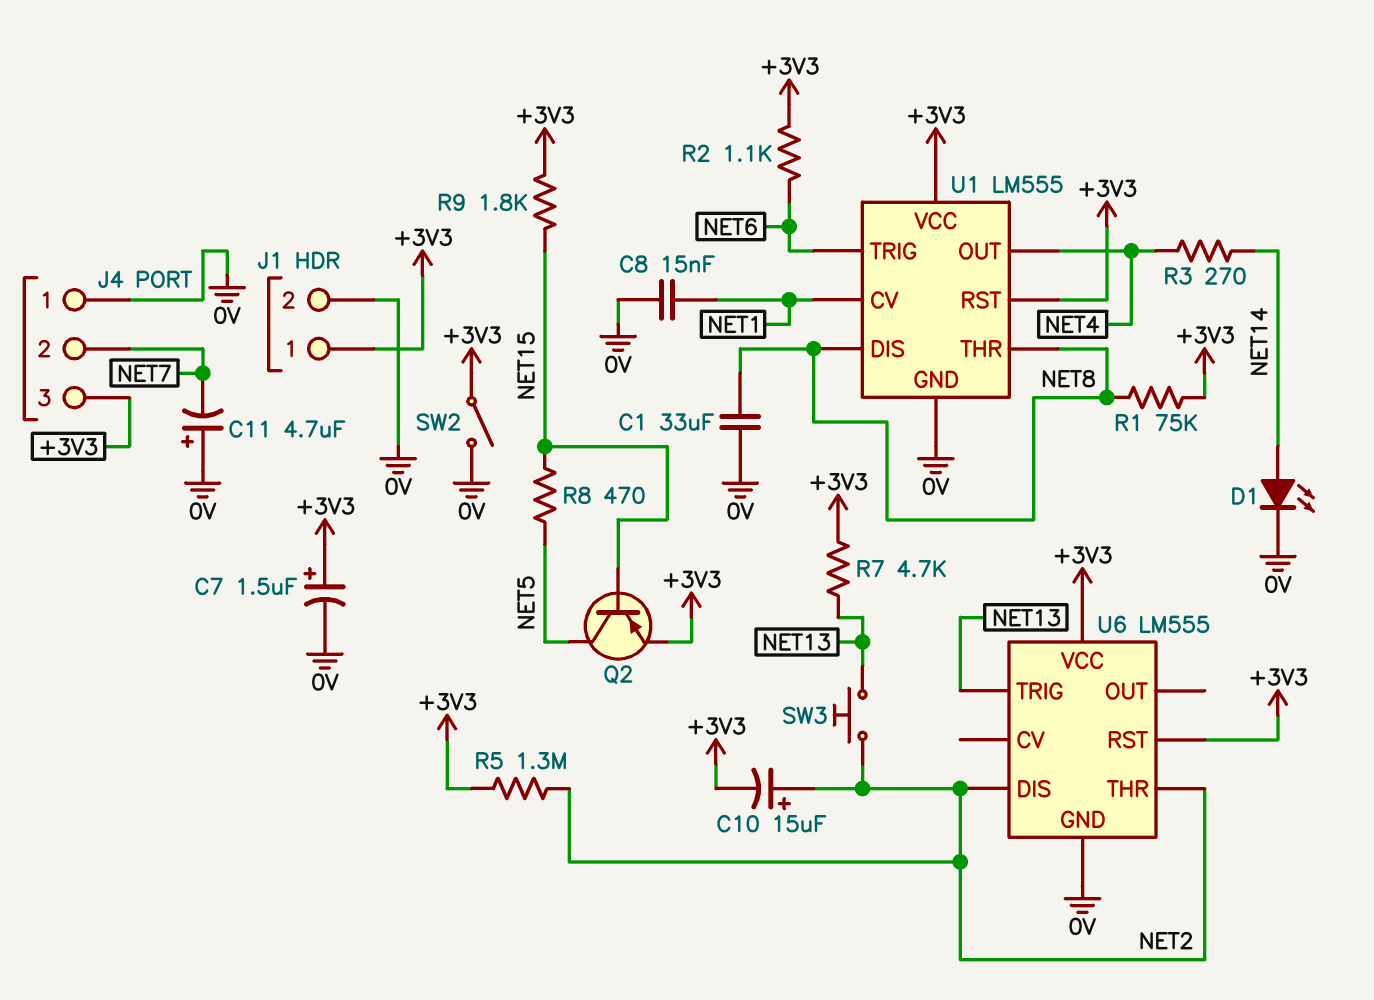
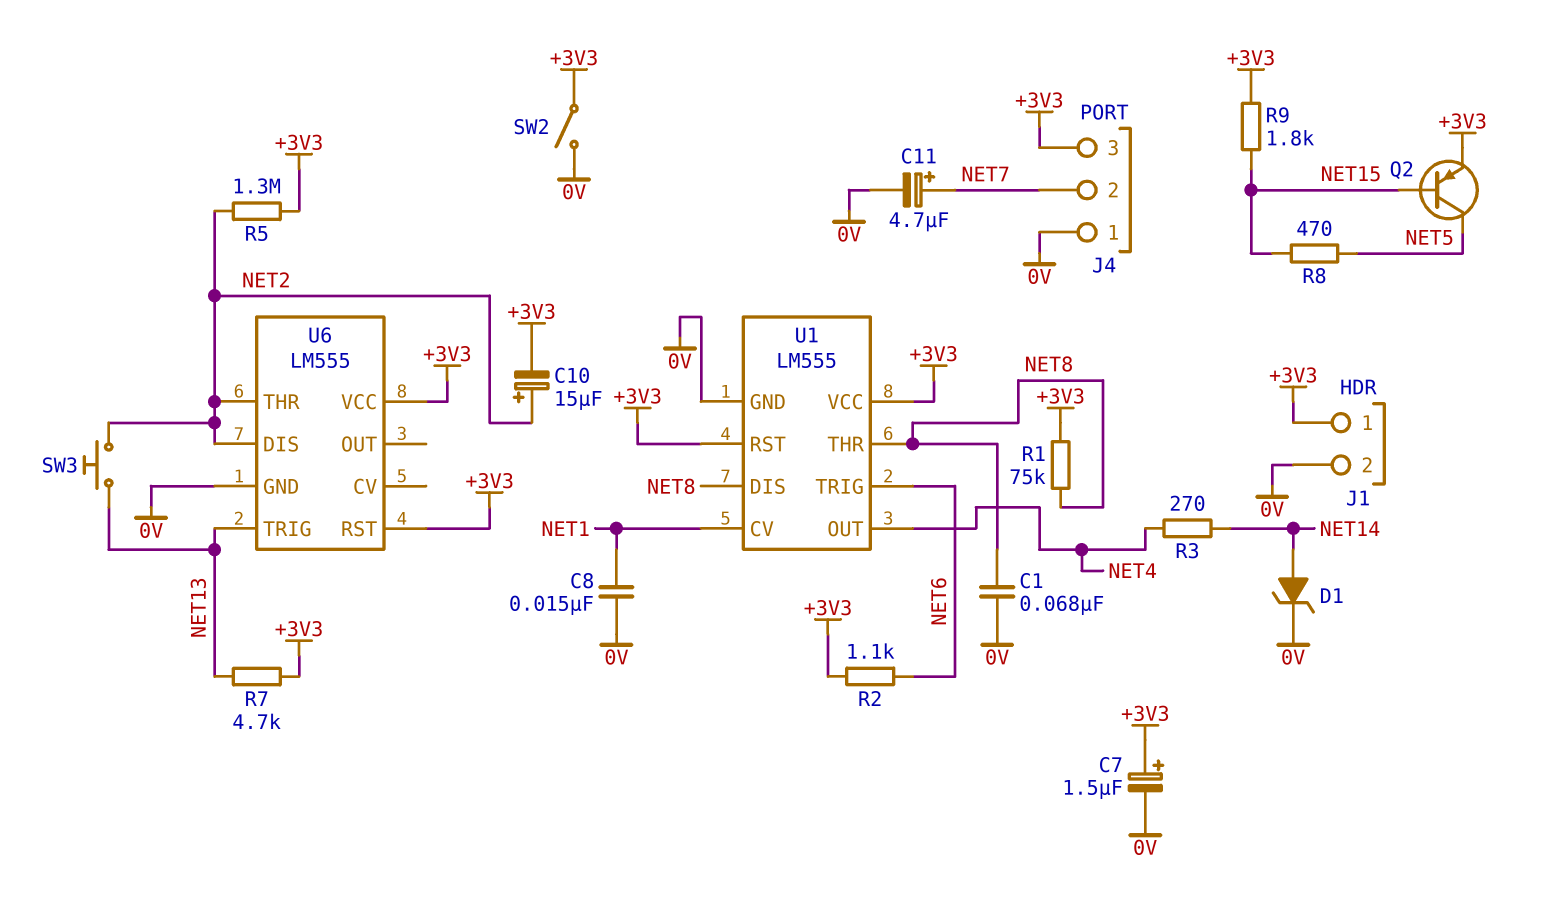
C1: 33uF (0V, NET8) -> 68nF (0V, NET8)
C11: 4.7uF (plus 0V, minus NET7) -> 4.7uF (plus NET7, minus 0V)
D1: LED (A NET14, K 0V) -> zener (A NET14, K 0V)

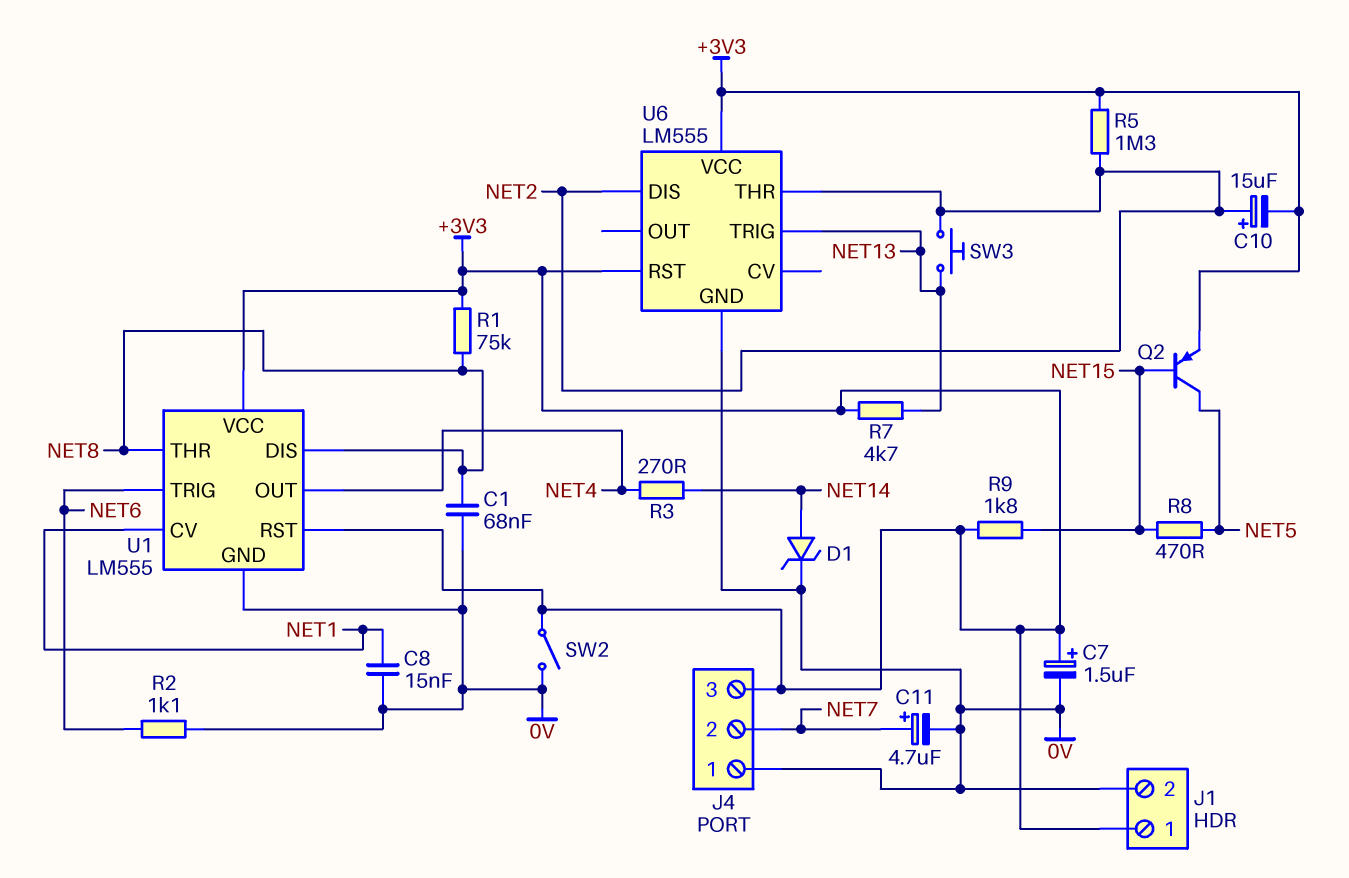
R2: 1.1k (+3V3, NET6) -> 1.1k (0V, NET6)

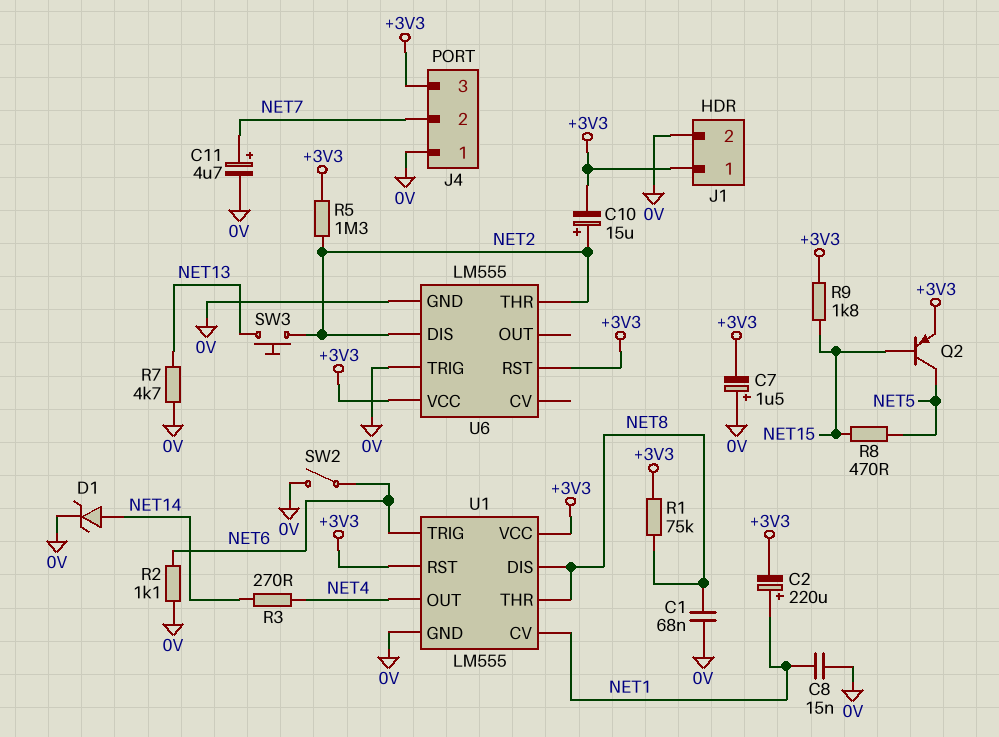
C2: none -> 220uF (plus NET1, minus +3V3)
C7: 1.5uF (plus +3V3, minus 0V) -> 1.5uF (plus 0V, minus +3V3)
R7: 4.7k (+3V3, NET13) -> 4.7k (0V, NET13)
SW2: switch (+3V3, 0V) -> switch (0V, NET6)
U6 pin TRIG: NET13 -> 0V

